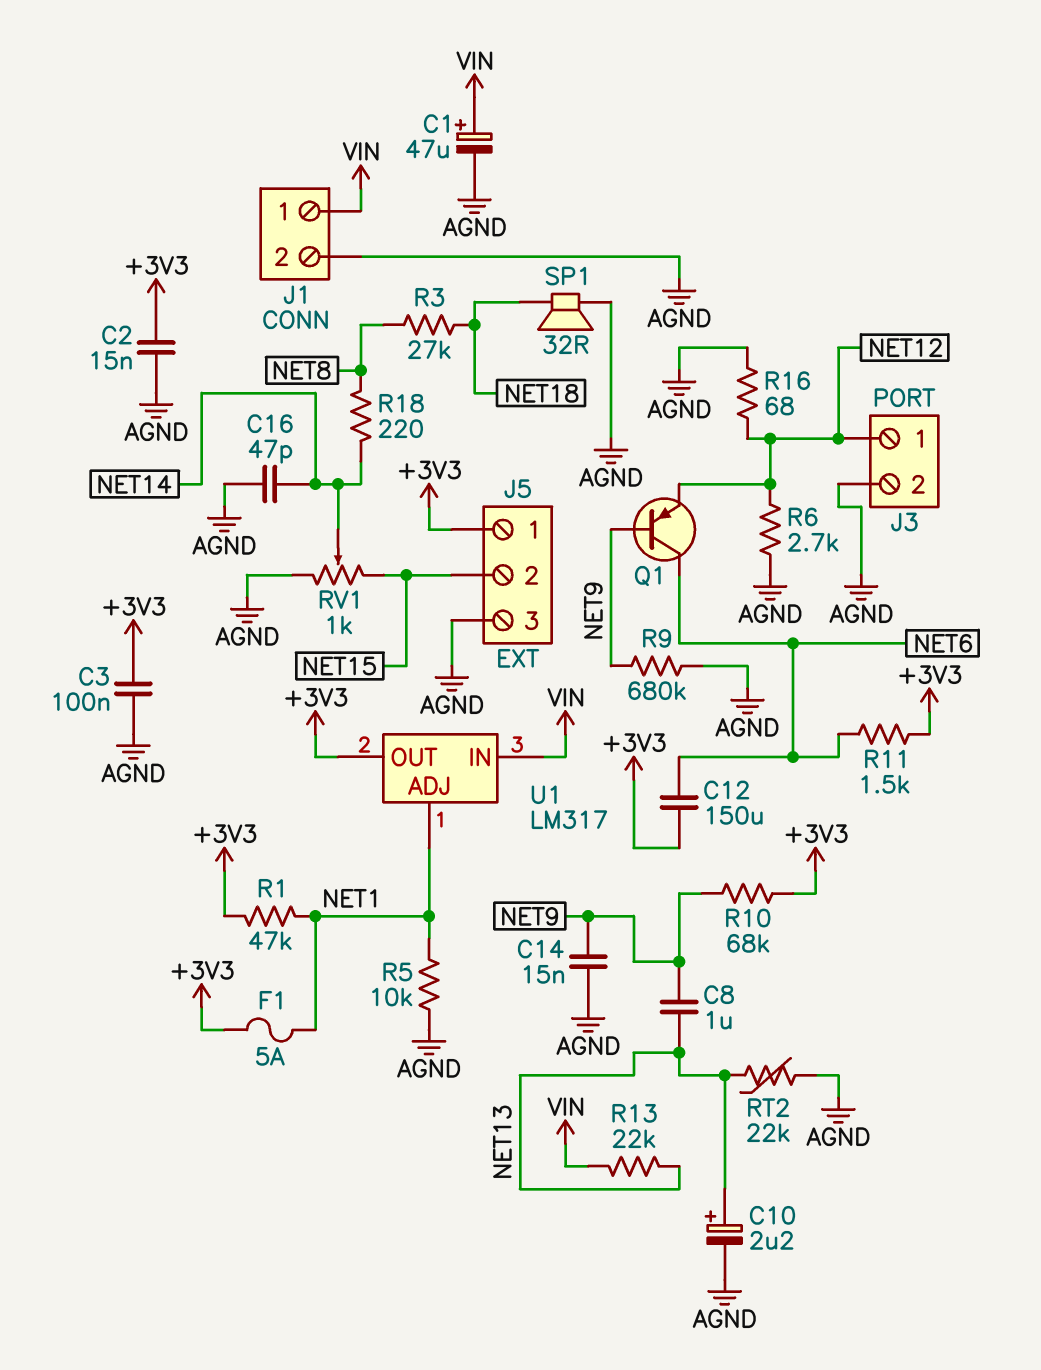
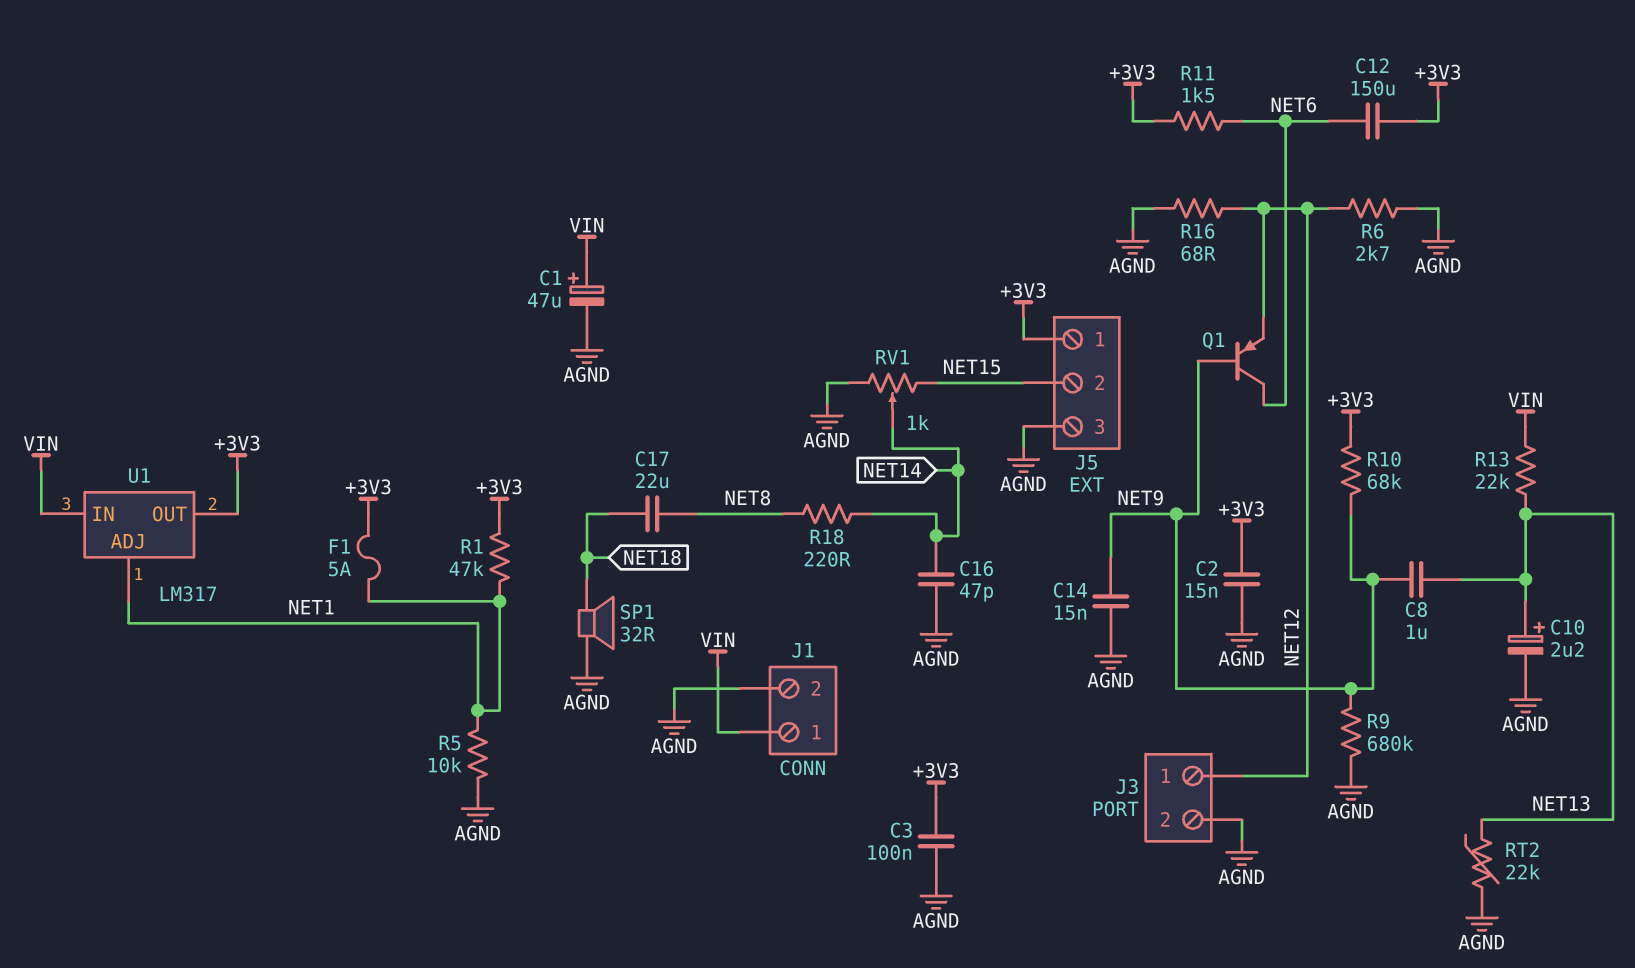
C17: none -> 22uF (NET8, NET18)
R3: 27k (NET8, NET18) -> none

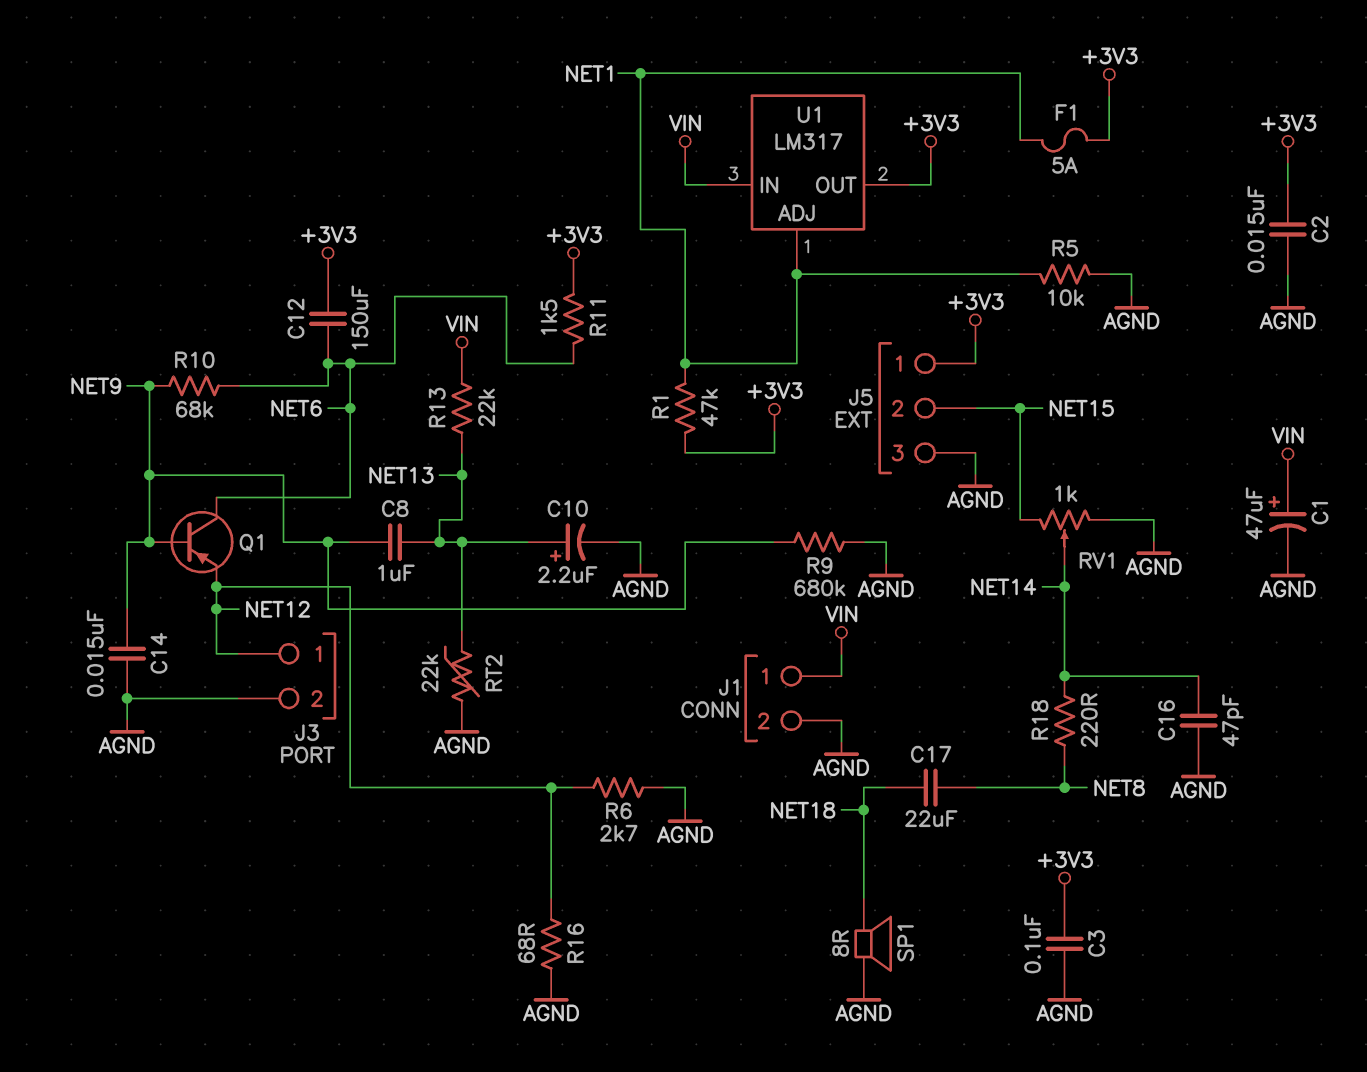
R10: 68k (+3V3, NET9) -> 68k (NET6, NET9)
SP1: speaker 32R (AGND, NET18) -> speaker 8R (AGND, NET18)

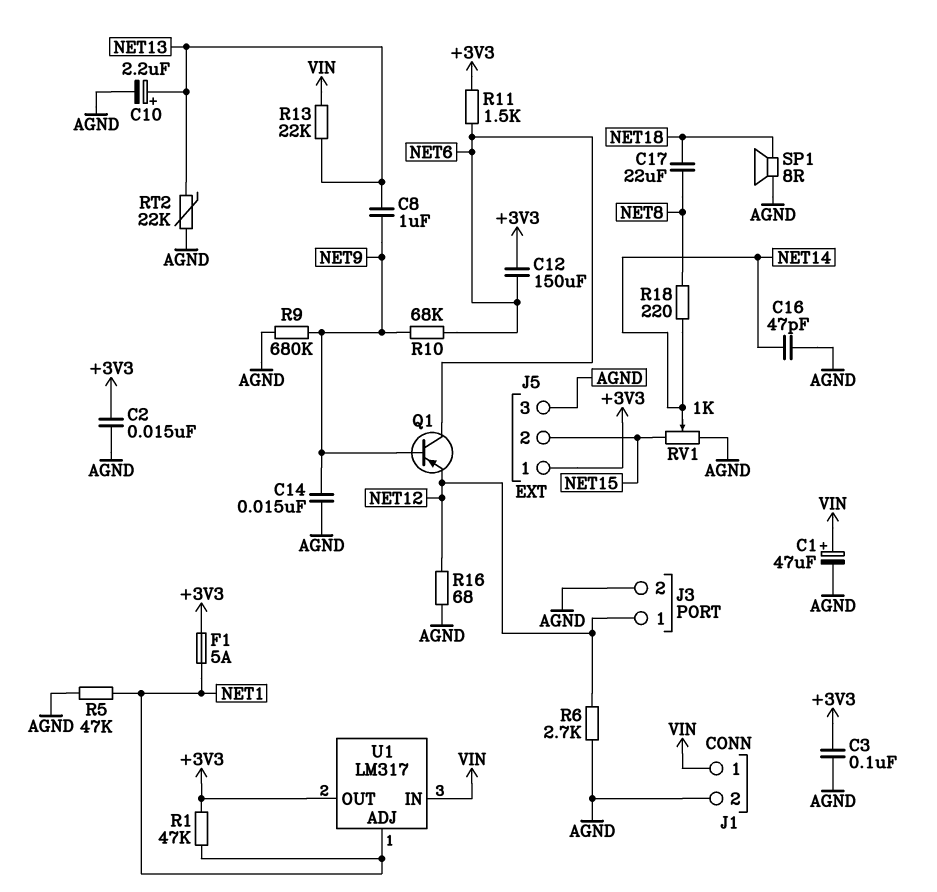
R5: 10k (AGND, NET1) -> 47k (AGND, NET1)

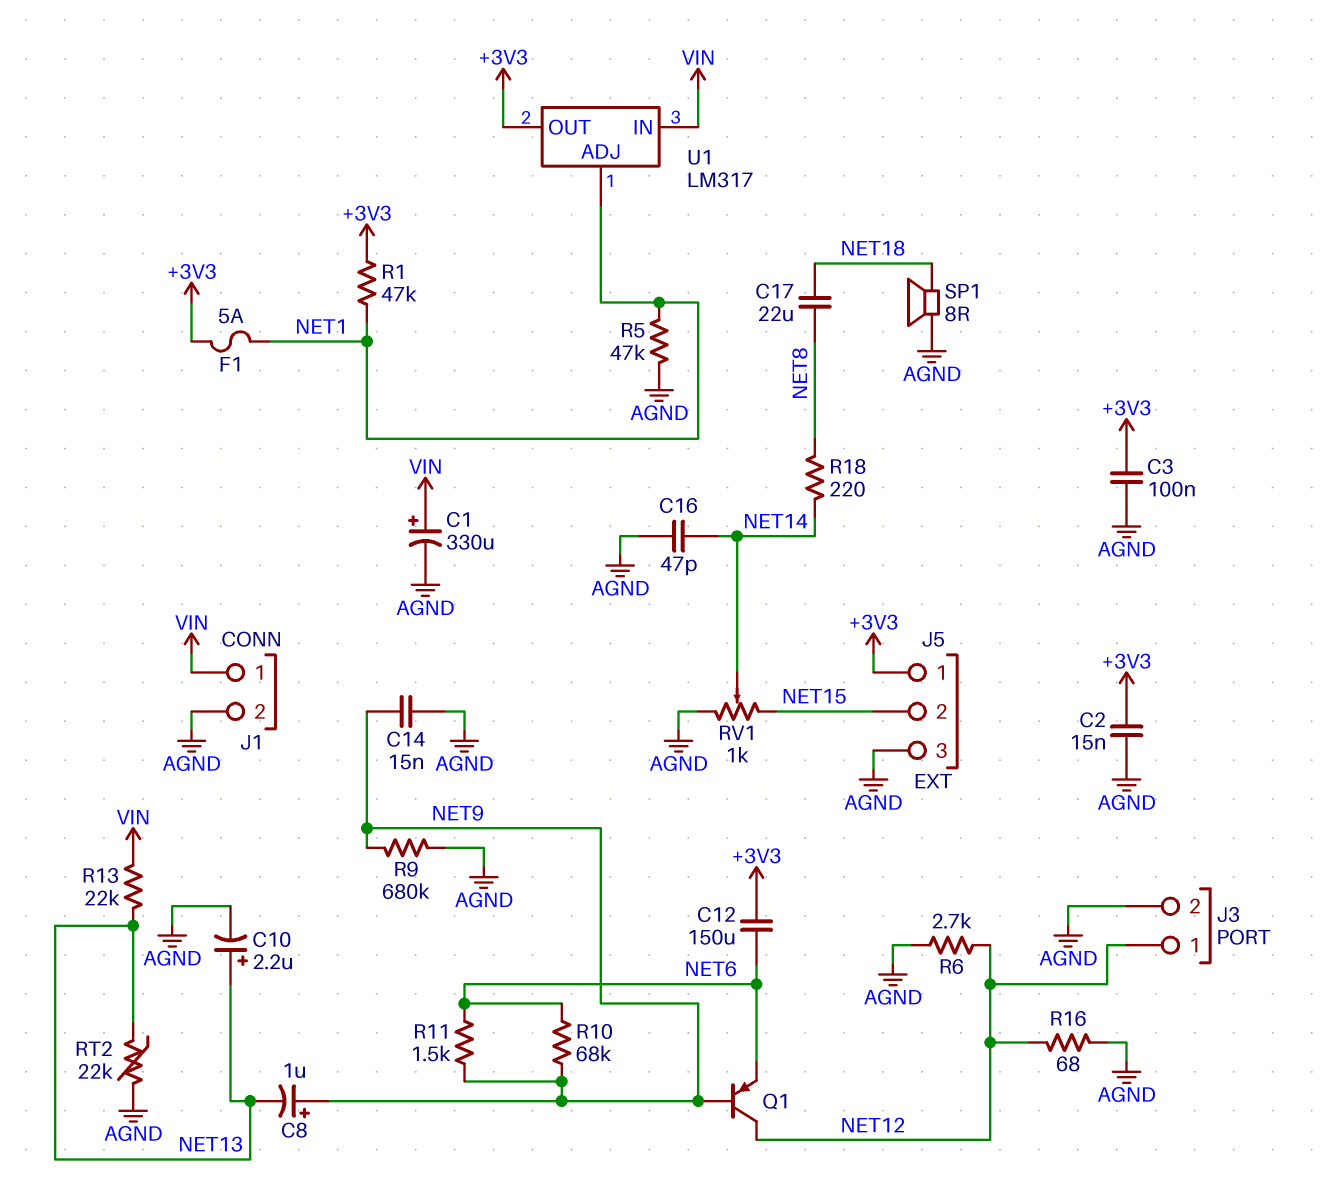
C1: 47uF (plus VIN, minus AGND) -> 330uF (plus VIN, minus AGND)
C8: 1uF (NET9, NET13) -> 1uF (plus NET9, minus NET13)
Q1: PNP (B NET9, C NET6, E NET12) -> PNP (B NET9, C NET12, E NET6)
R11: 1.5k (+3V3, NET6) -> 1.5k (NET6, NET9)

